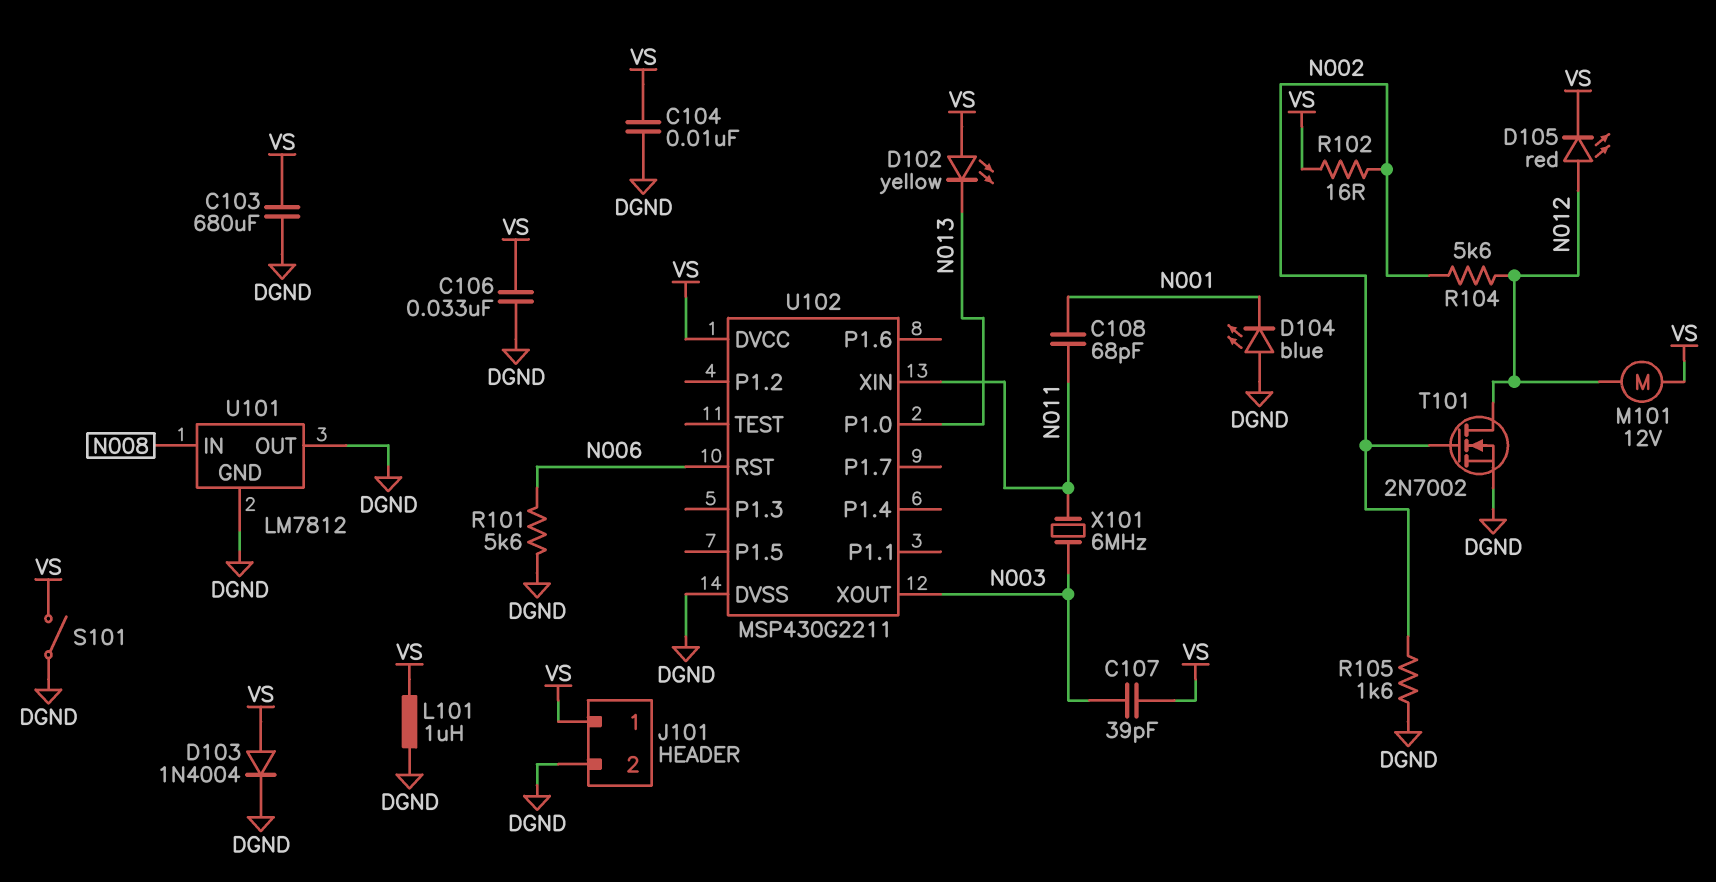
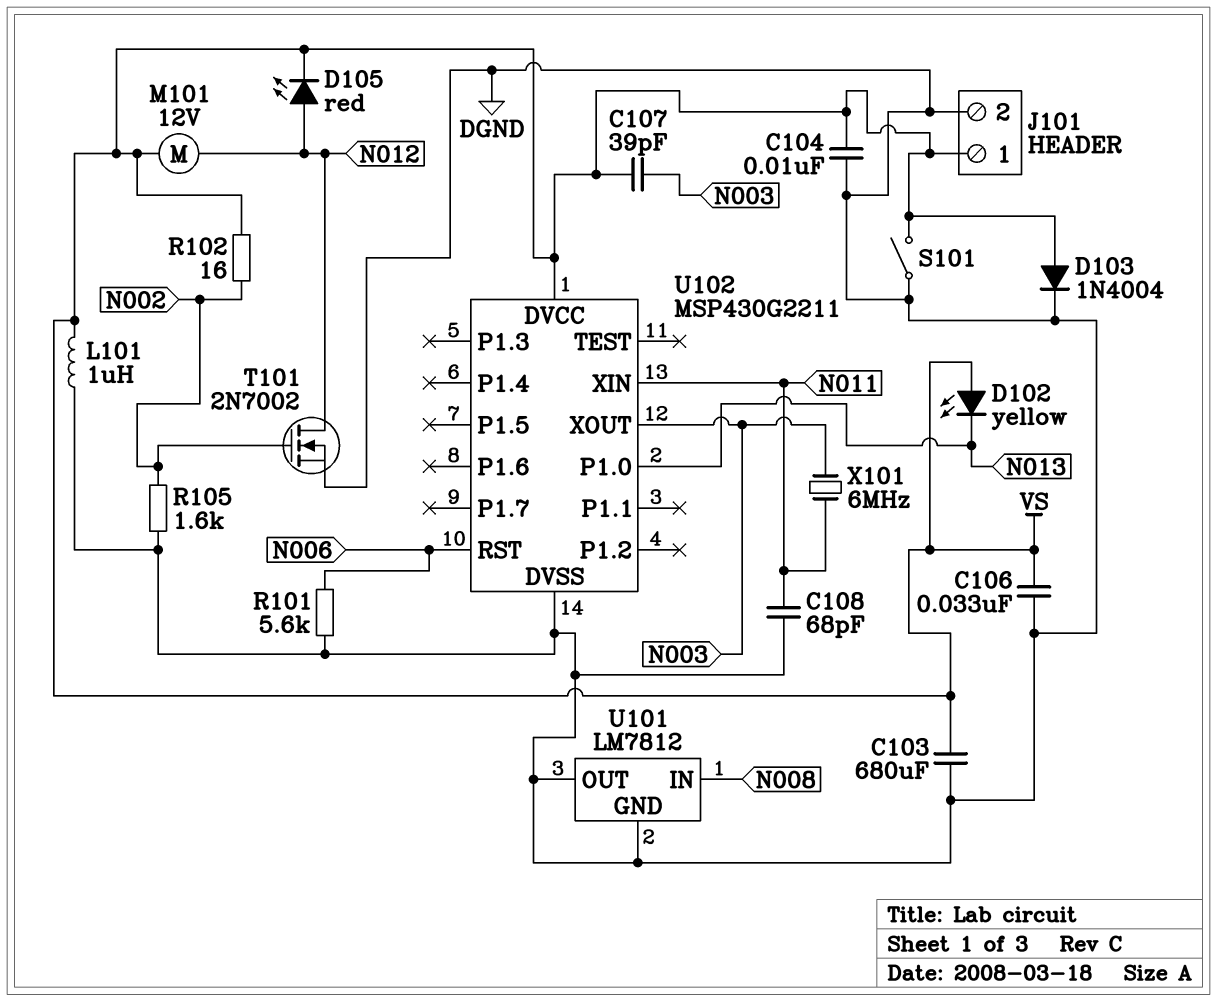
C108: 68pF (N001, N011) -> 68pF (DGND, N011)
D104: LED blue (A DGND, K N001) -> none
R104: 5.6k (N002, N012) -> none

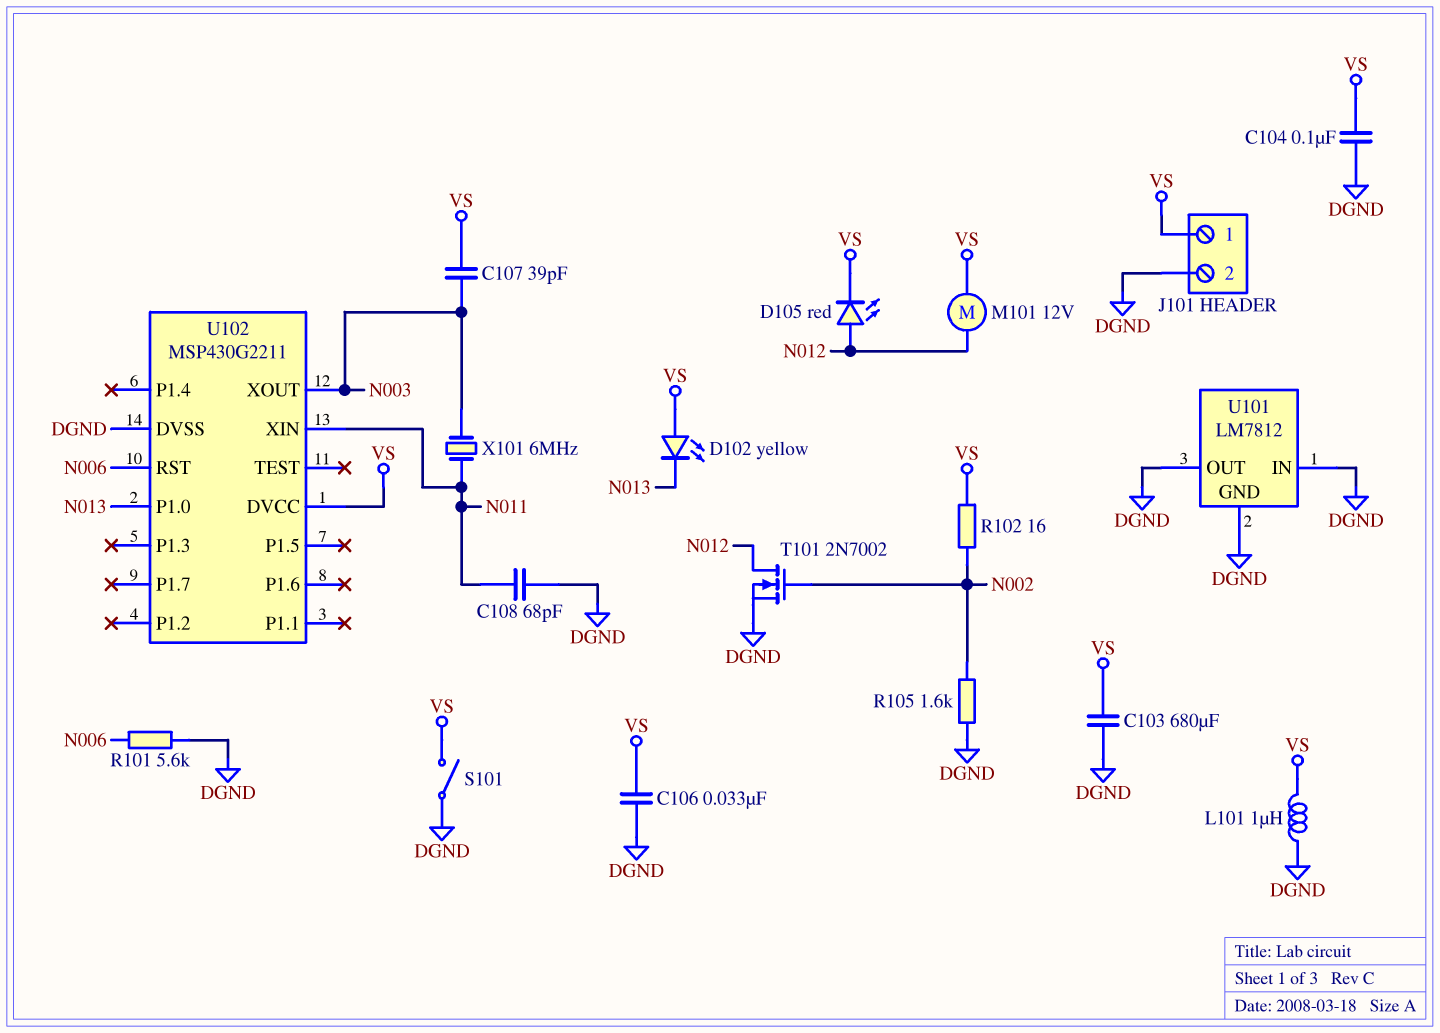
C104: 10nF (DGND, VS) -> 100nF (DGND, VS)
D103: diode 1N4004 (A VS, K DGND) -> none
U101 pin IN: N008 -> DGND

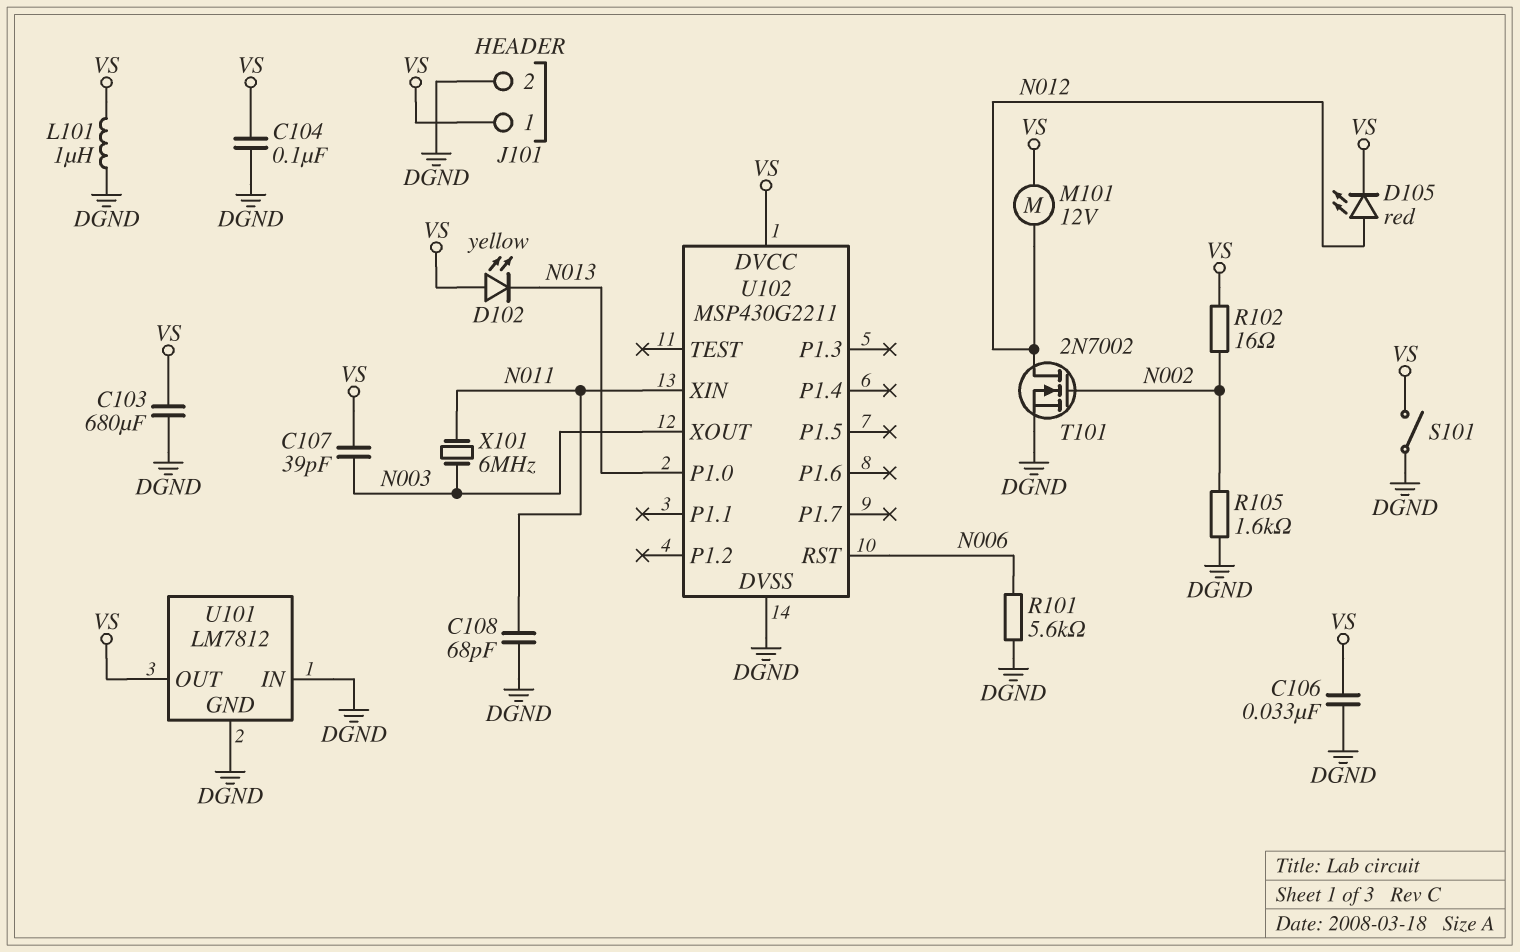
U101 pin OUT: DGND -> VS

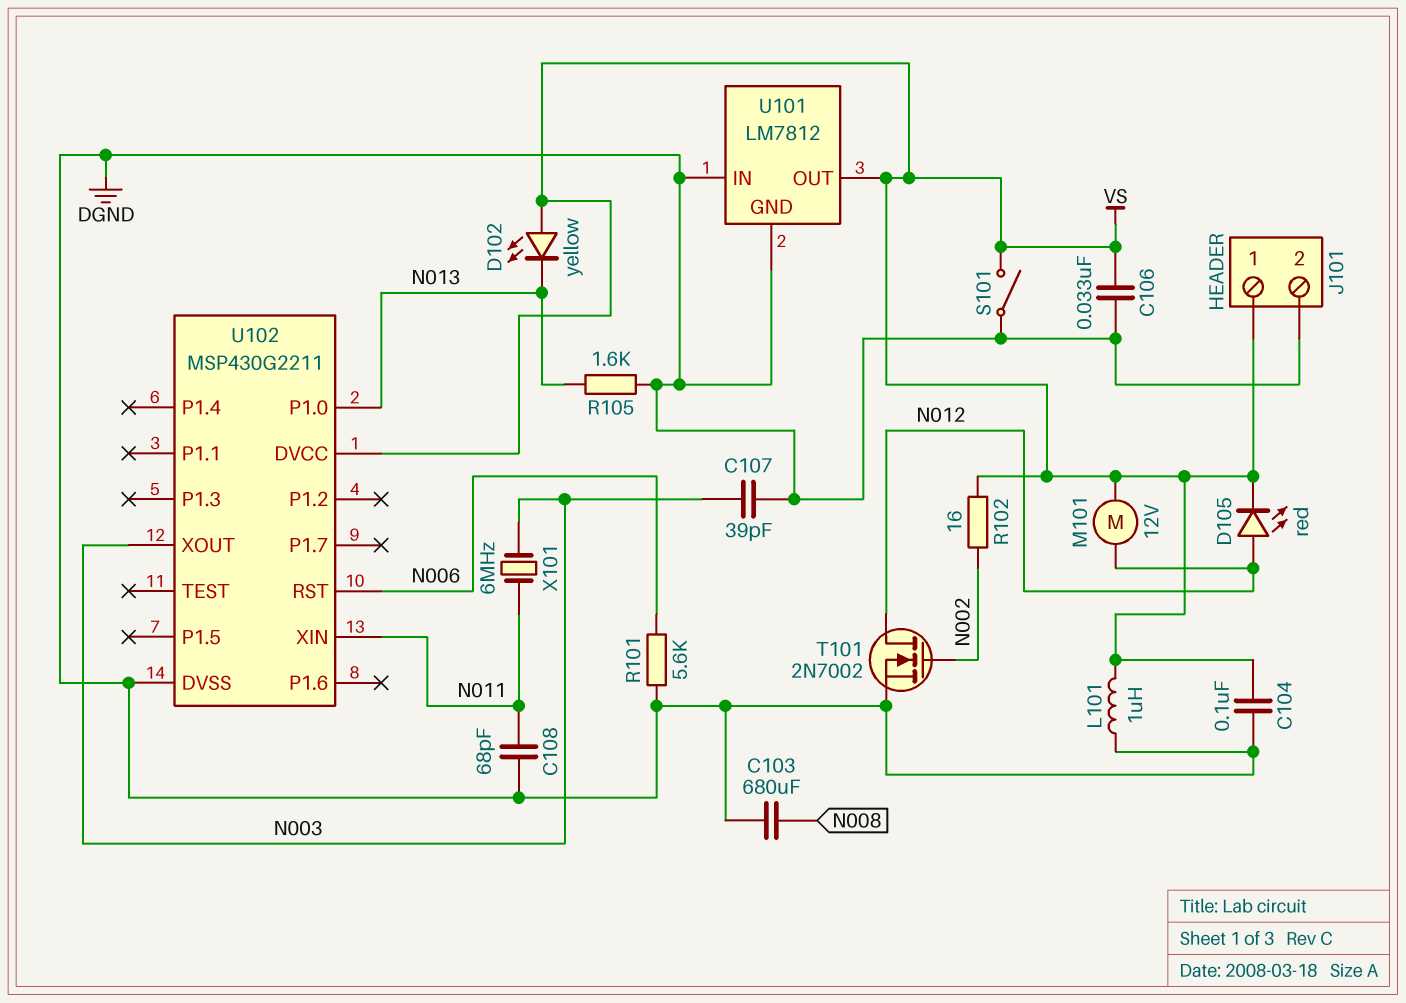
C103: 680uF (DGND, VS) -> 680uF (DGND, N008)
C107: 39pF (N003, VS) -> 39pF (DGND, N003)
R105: 1.6k (DGND, N002) -> 1.6k (DGND, N013)

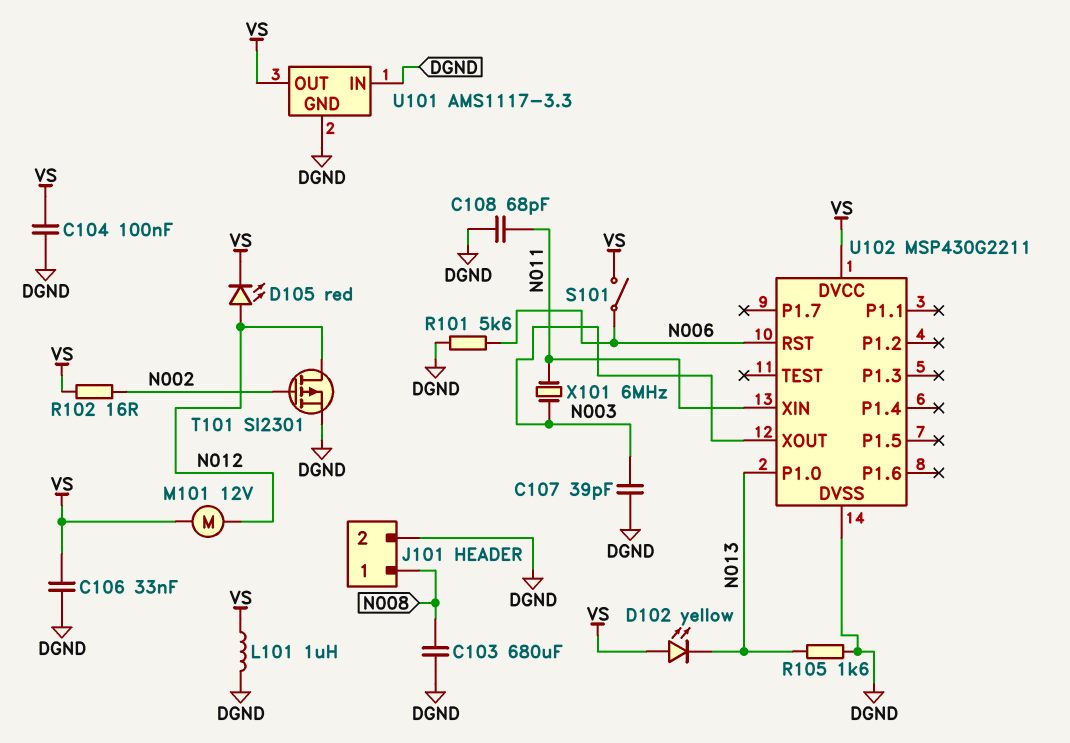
J101 pin 1: VS -> N008
S101: switch (DGND, VS) -> switch (N006, VS)
T101: NMOS 2N7002 (G N002, D N012, S DGND) -> PMOS SI2301 (G N002, D N012, S DGND)
U101: LM7812 -> AMS1117-3.3

